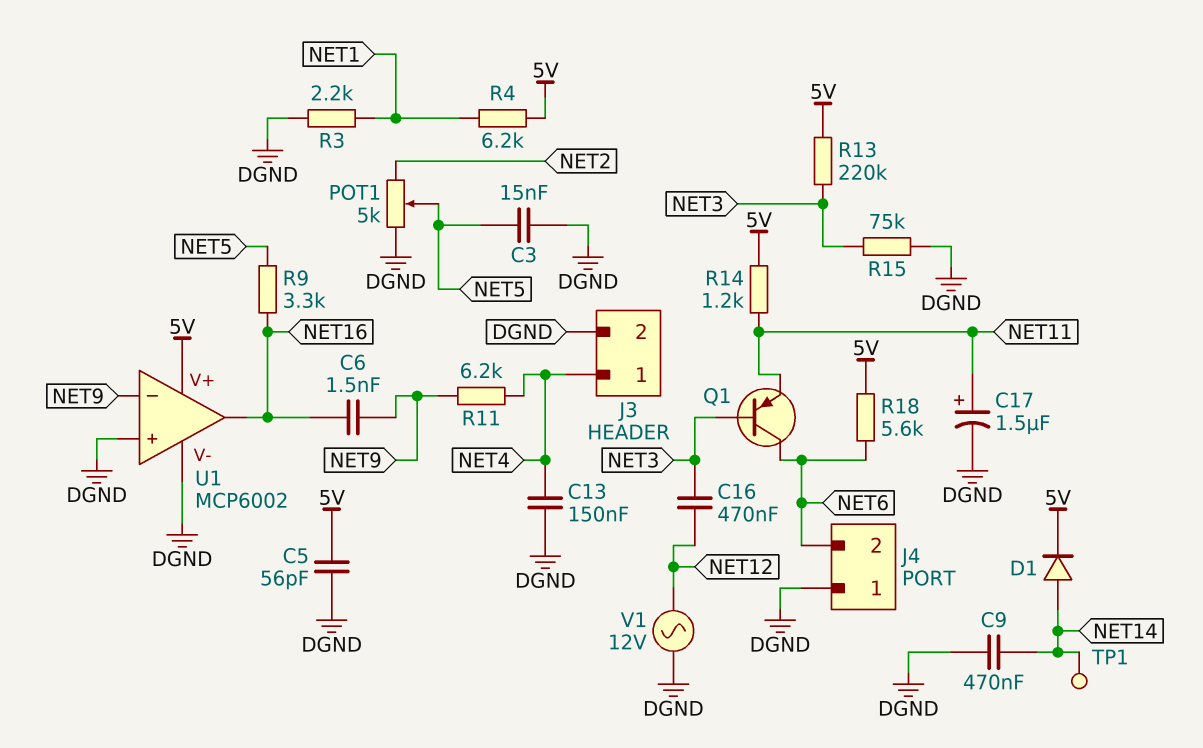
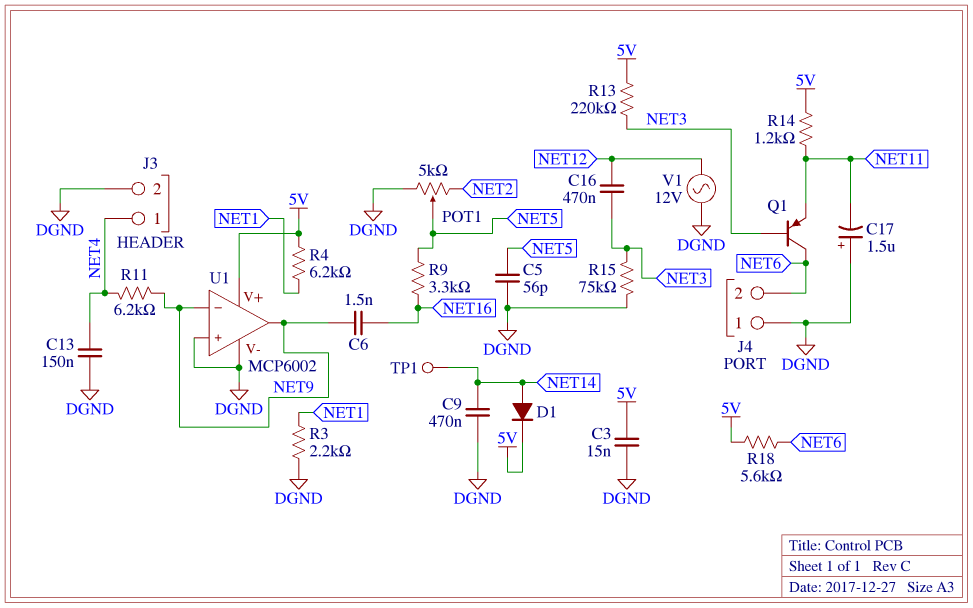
C3: 15nF (DGND, NET5) -> 15nF (5V, DGND)
C5: 56pF (5V, DGND) -> 56pF (DGND, NET5)
C17: 1.5uF (plus NET11, minus DGND) -> 1.5uF (plus DGND, minus NET11)
U1 pin out: NET16 -> NET9

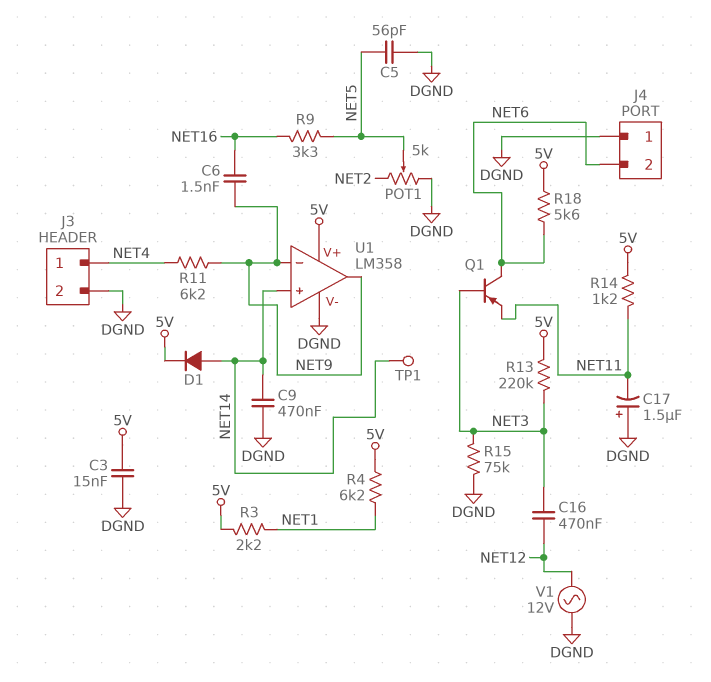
C13: 150nF (DGND, NET4) -> none
R3: 2.2k (DGND, NET1) -> 2.2k (5V, NET1)
U1: MCP6002 -> LM358
U1 pin in+: DGND -> NET14

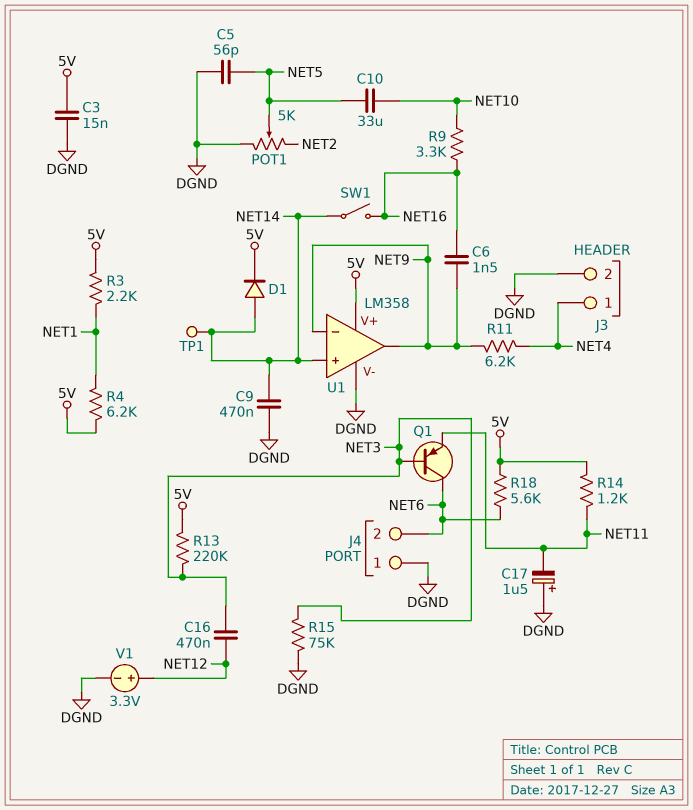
C10: none -> 33uF (NET5, NET10)
R9: 3.3k (NET5, NET16) -> 3.3k (NET10, NET16)
SW1: none -> switch (NET14, NET16)
V1: AC 12V (DGND, NET12) -> 3.3V (plus NET12, minus DGND)

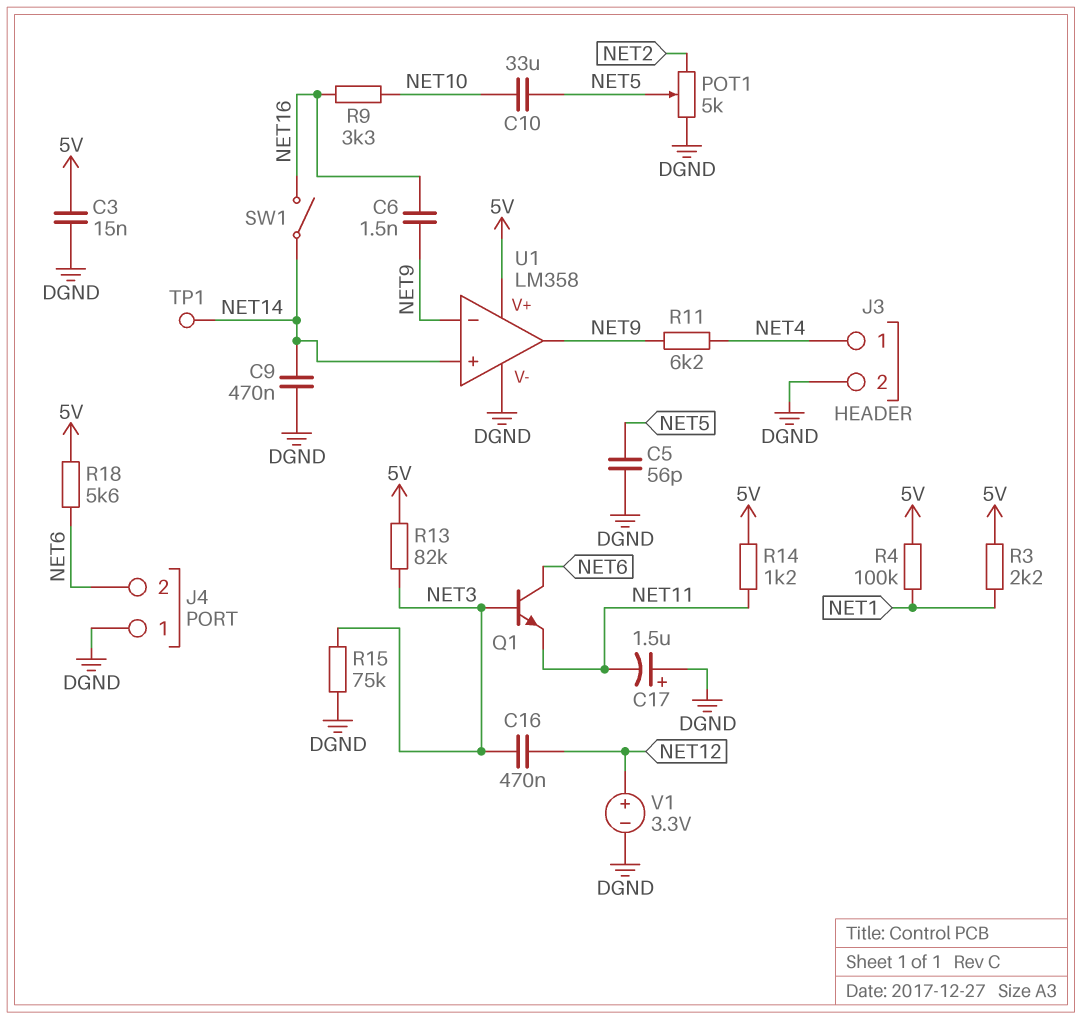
D1: diode (A NET14, K 5V) -> none
Q1: PNP (B NET3, C NET6, E NET11) -> NPN (B NET3, C NET6, E NET11)
R4: 6.2k (5V, NET1) -> 100k (5V, NET1)
R13: 220k (5V, NET3) -> 82k (5V, NET3)

